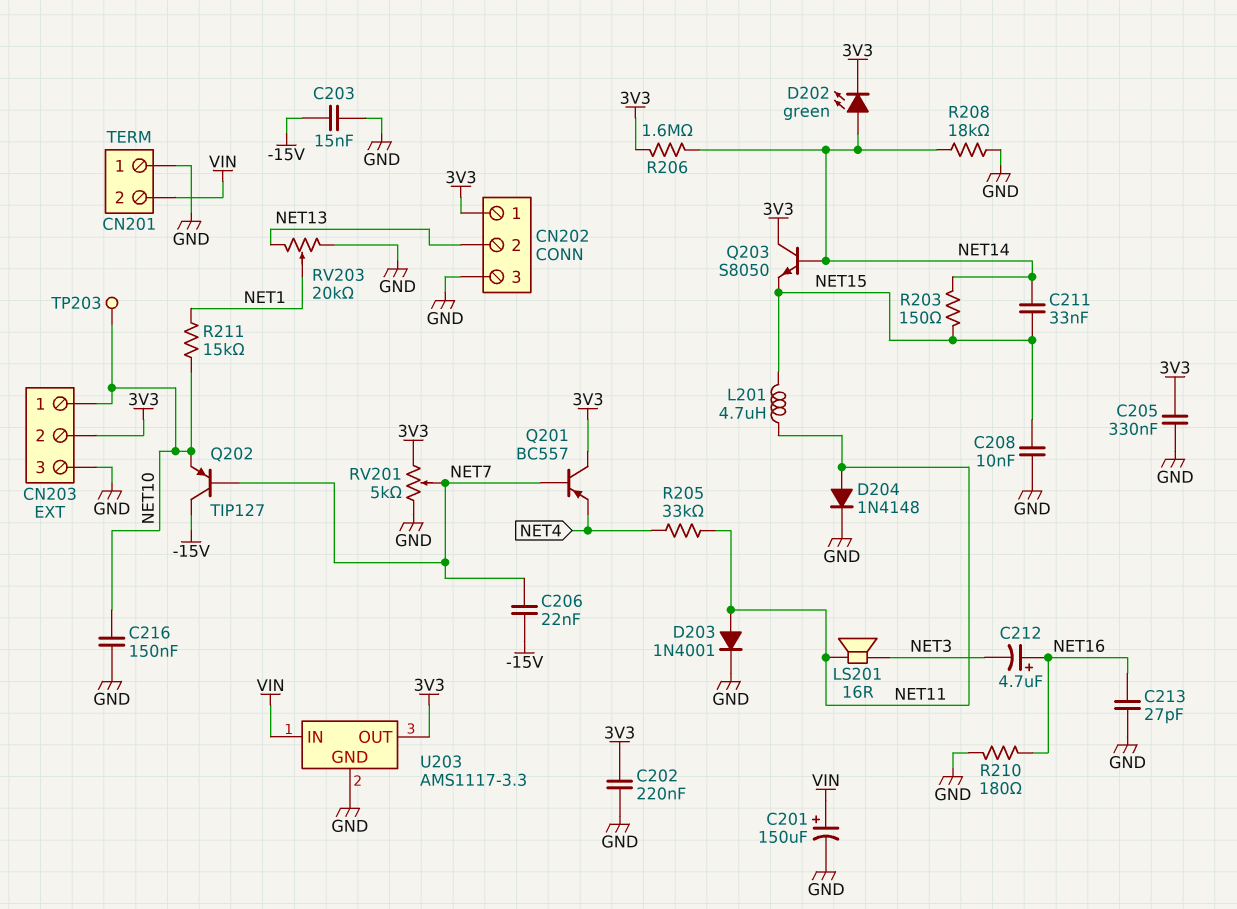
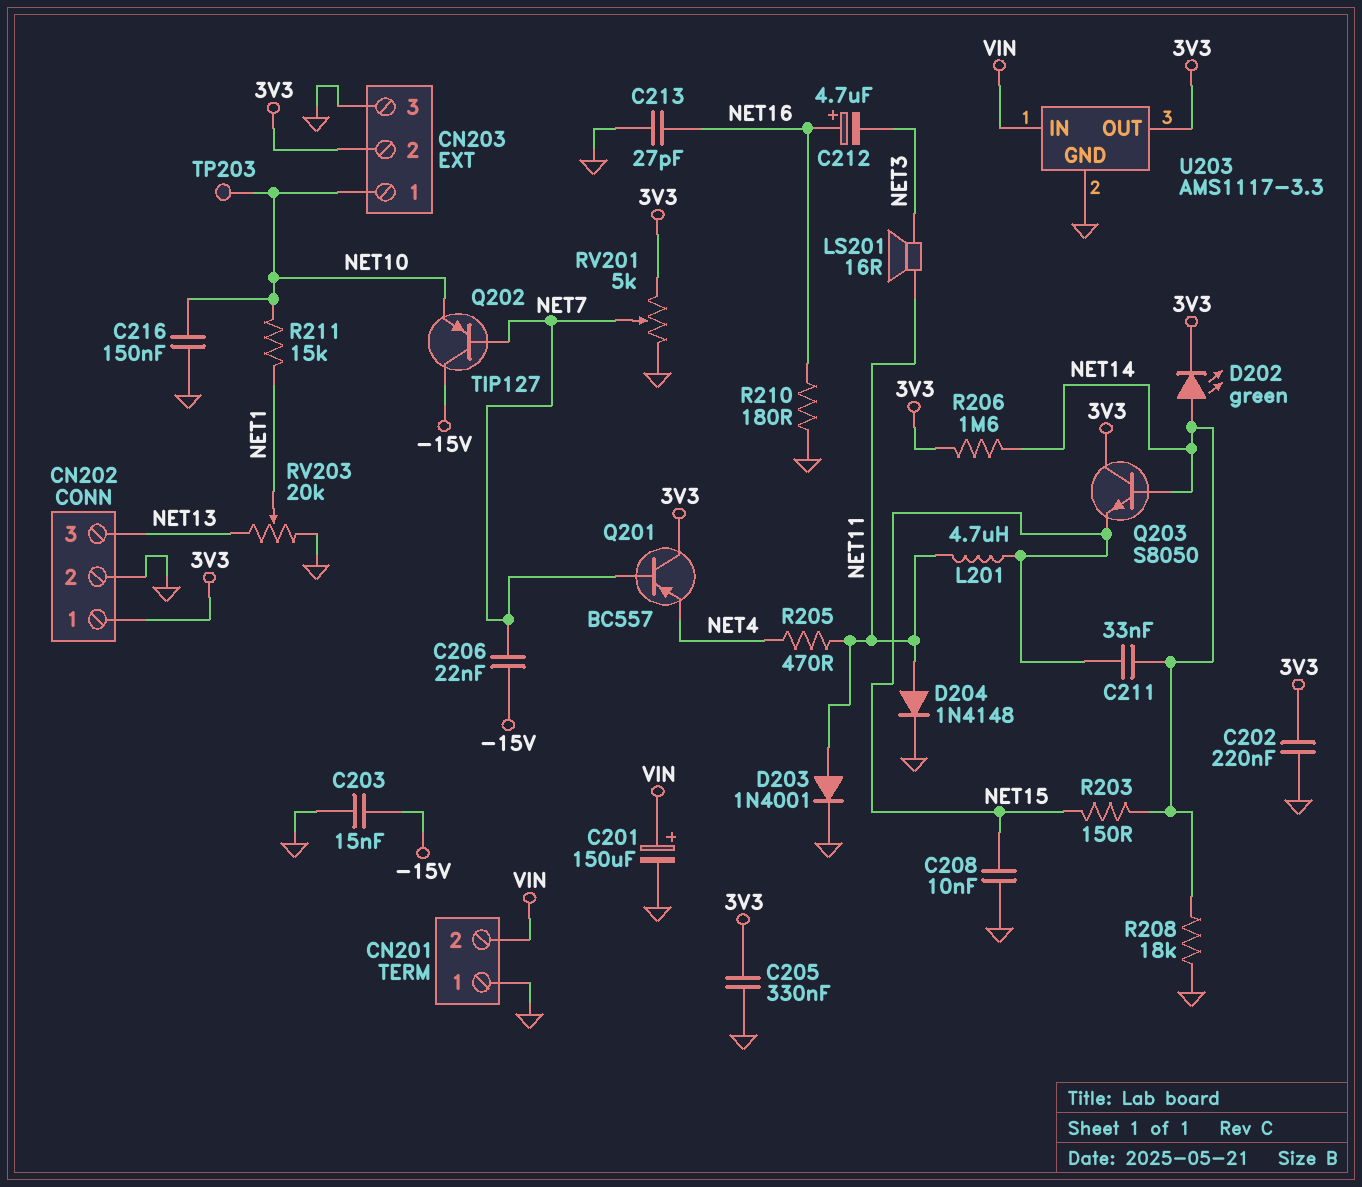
CN202 pin 2: NET13 -> GND
CN202 pin 3: GND -> NET13
R205: 33k (NET4, NET11) -> 470 (NET4, NET11)

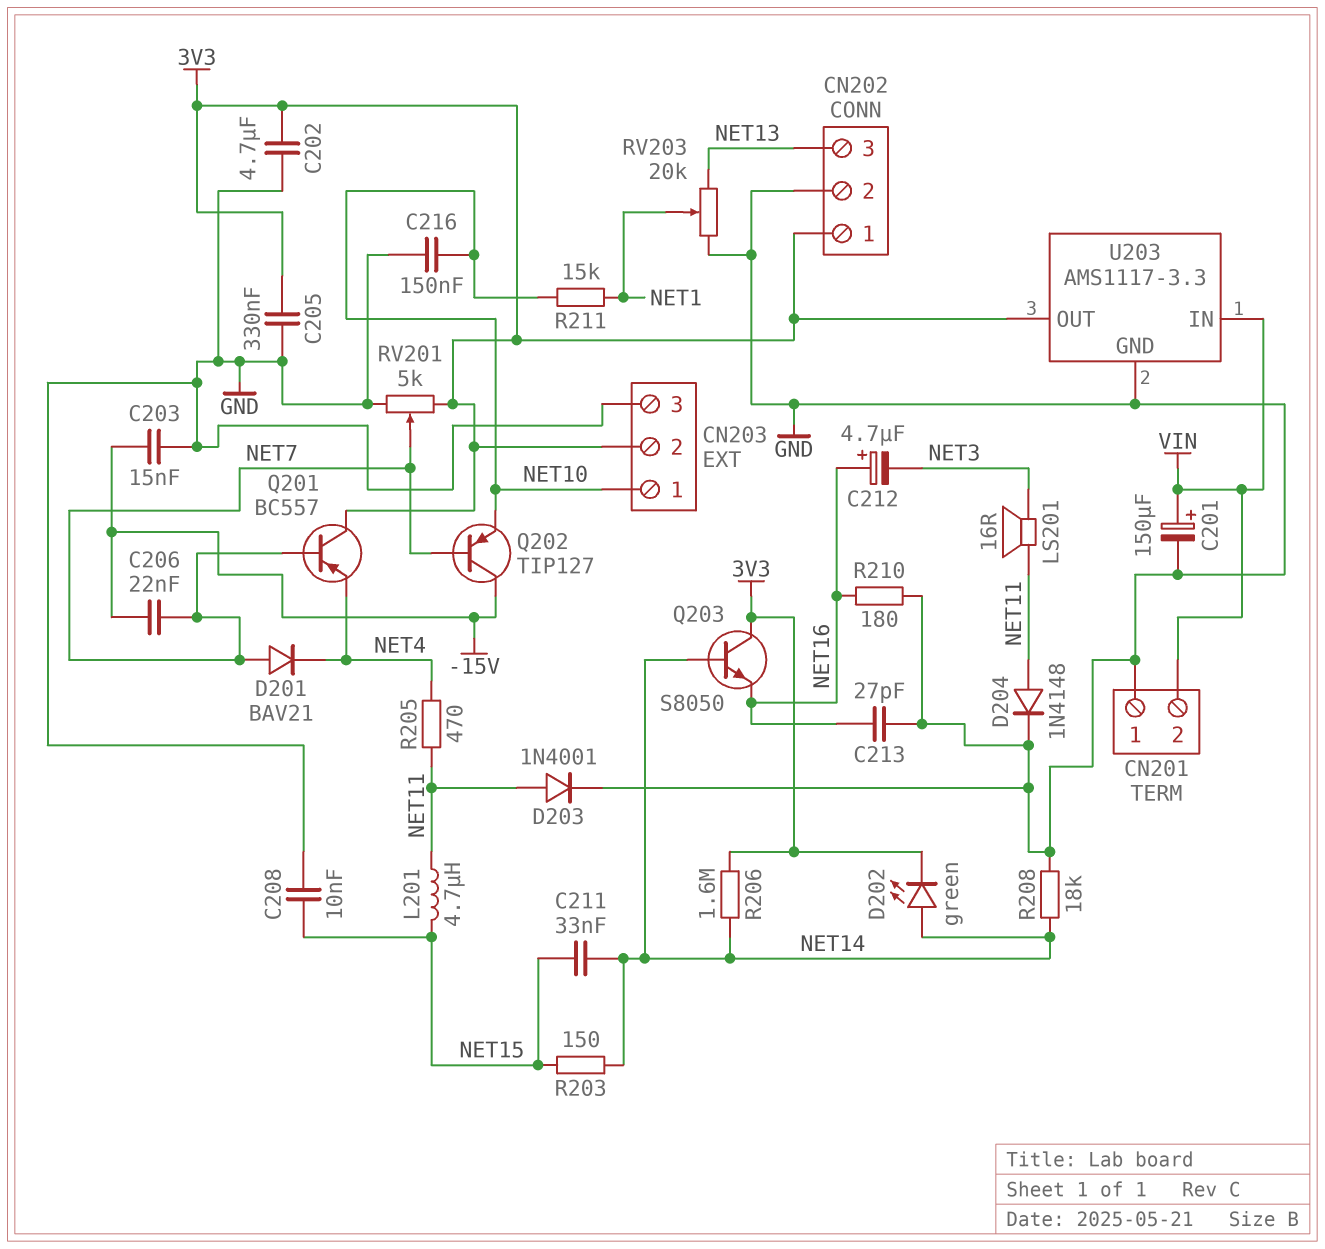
C202: 220nF (3V3, GND) -> 4.7uF (3V3, GND)
D201: none -> diode BAV21 (A NET7, K NET4)
Q203: NPN S8050 (B NET14, C 3V3, E NET15) -> NPN S8050 (B NET14, C 3V3, E NET16)
TP203: test point (NET10) -> none

